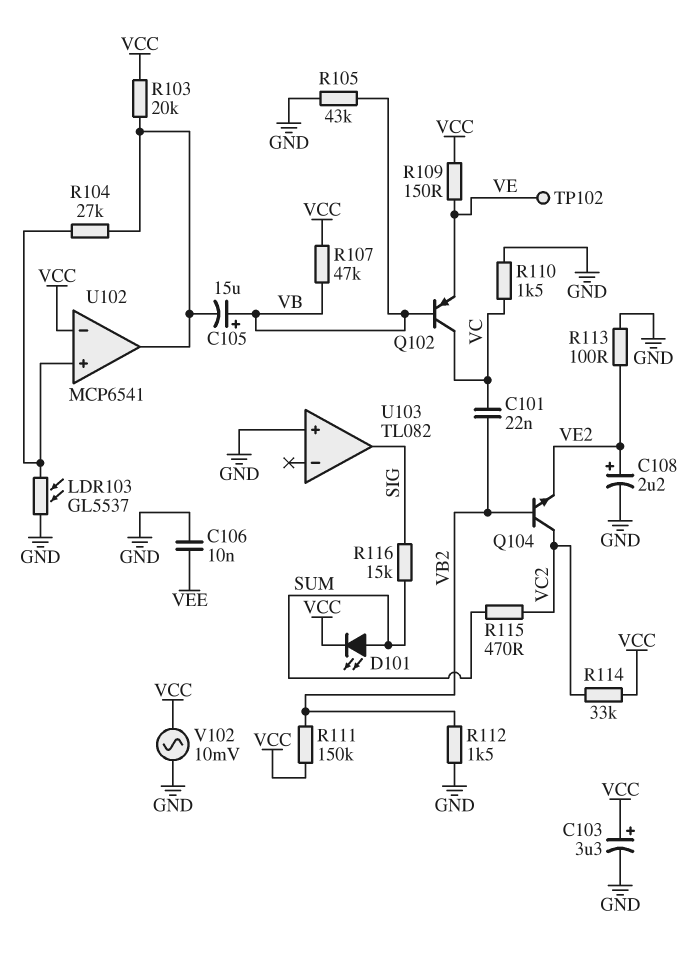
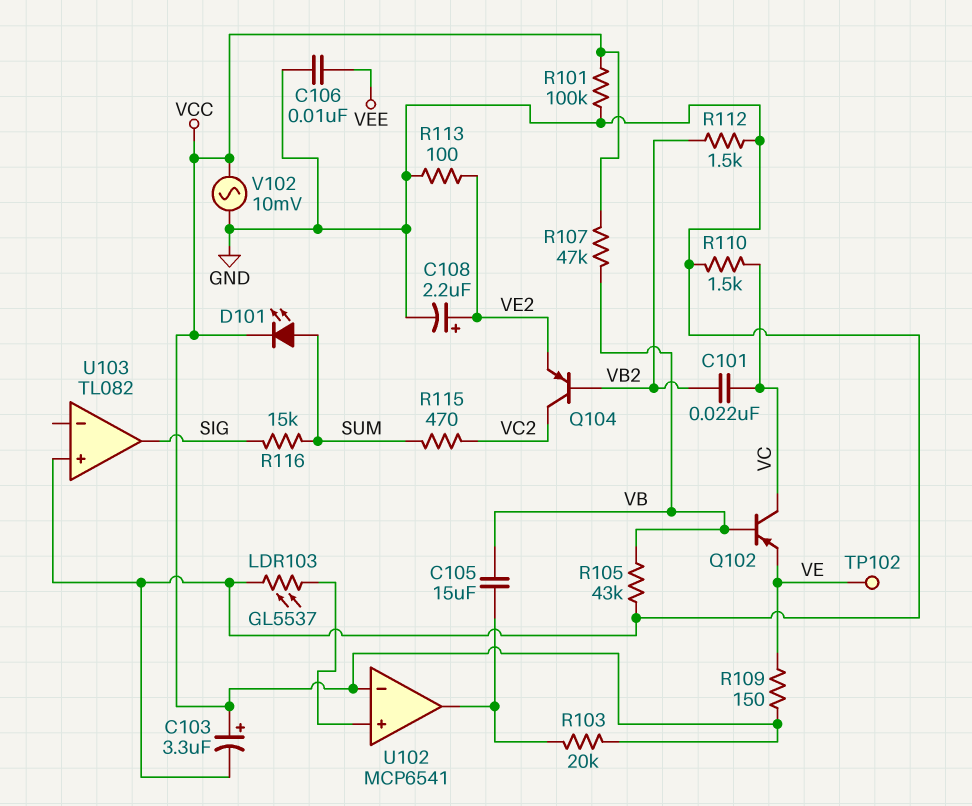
C105: 15uF (plus VB, minus U102/out) -> 15uF (U102/out, VB)
Q104: NPN (B VB2, C VC2, E VE2) -> PNP (B VB2, C VC2, E VE2)
R101: none -> 100k (GND, VCC)
R104: 27k (U102/in+, U102/out) -> none
R111: 150k (VB2, VCC) -> none
R114: 33k (VC2, VCC) -> none

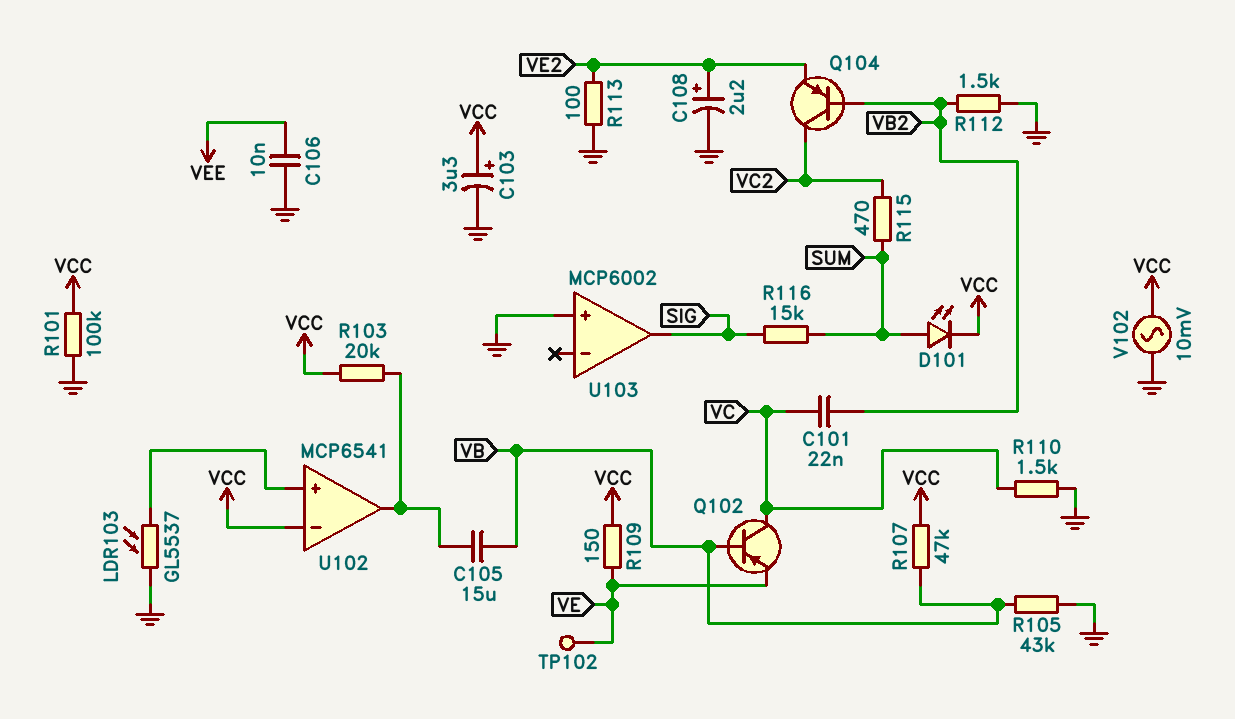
U103: TL082 -> MCP6002

